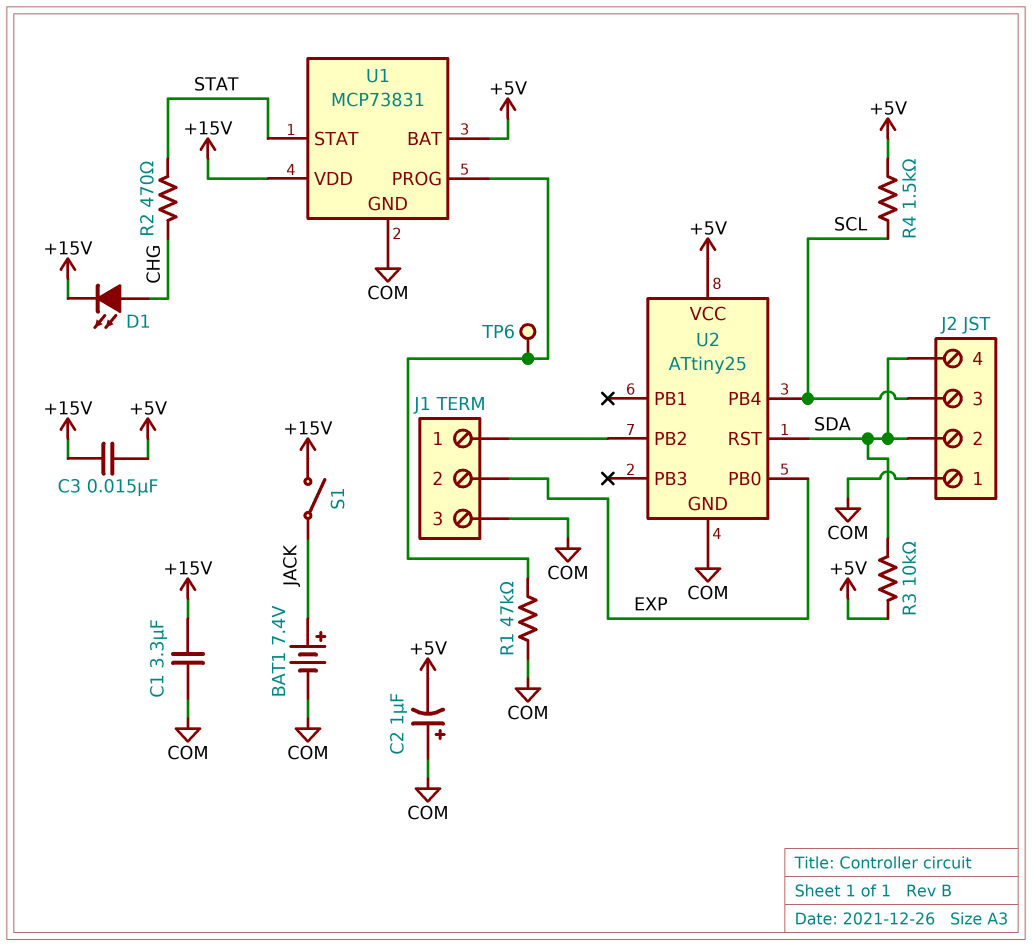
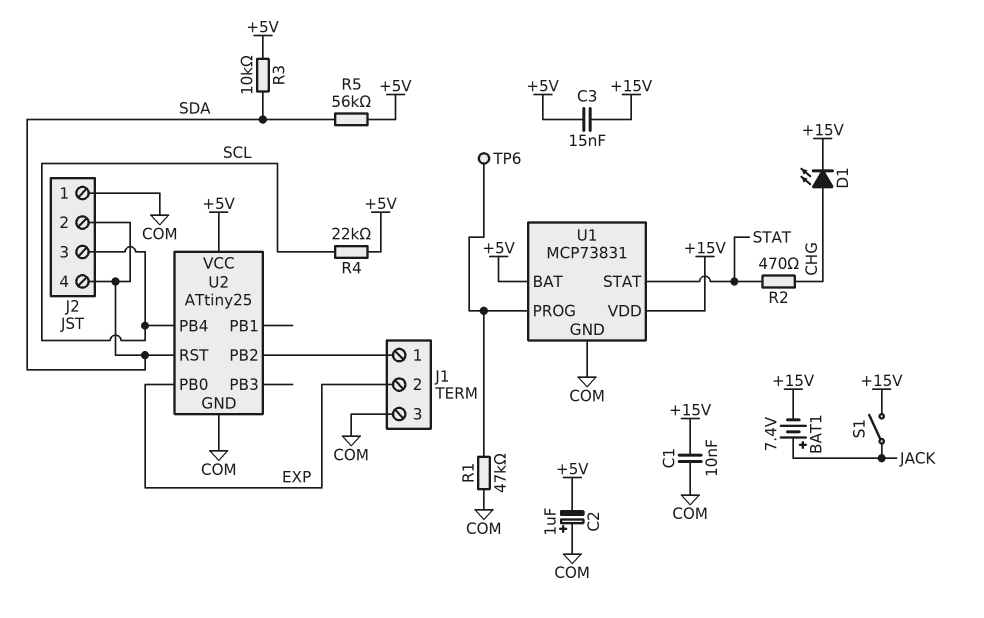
BAT1: 7.4V (plus JACK, minus COM) -> 7.4V (plus JACK, minus +15V)
C1: 3.3uF (+15V, COM) -> 10nF (+15V, COM)
R4: 1.5k (+5V, SCL) -> 22k (+5V, SCL)
R5: none -> 56k (+5V, SDA)

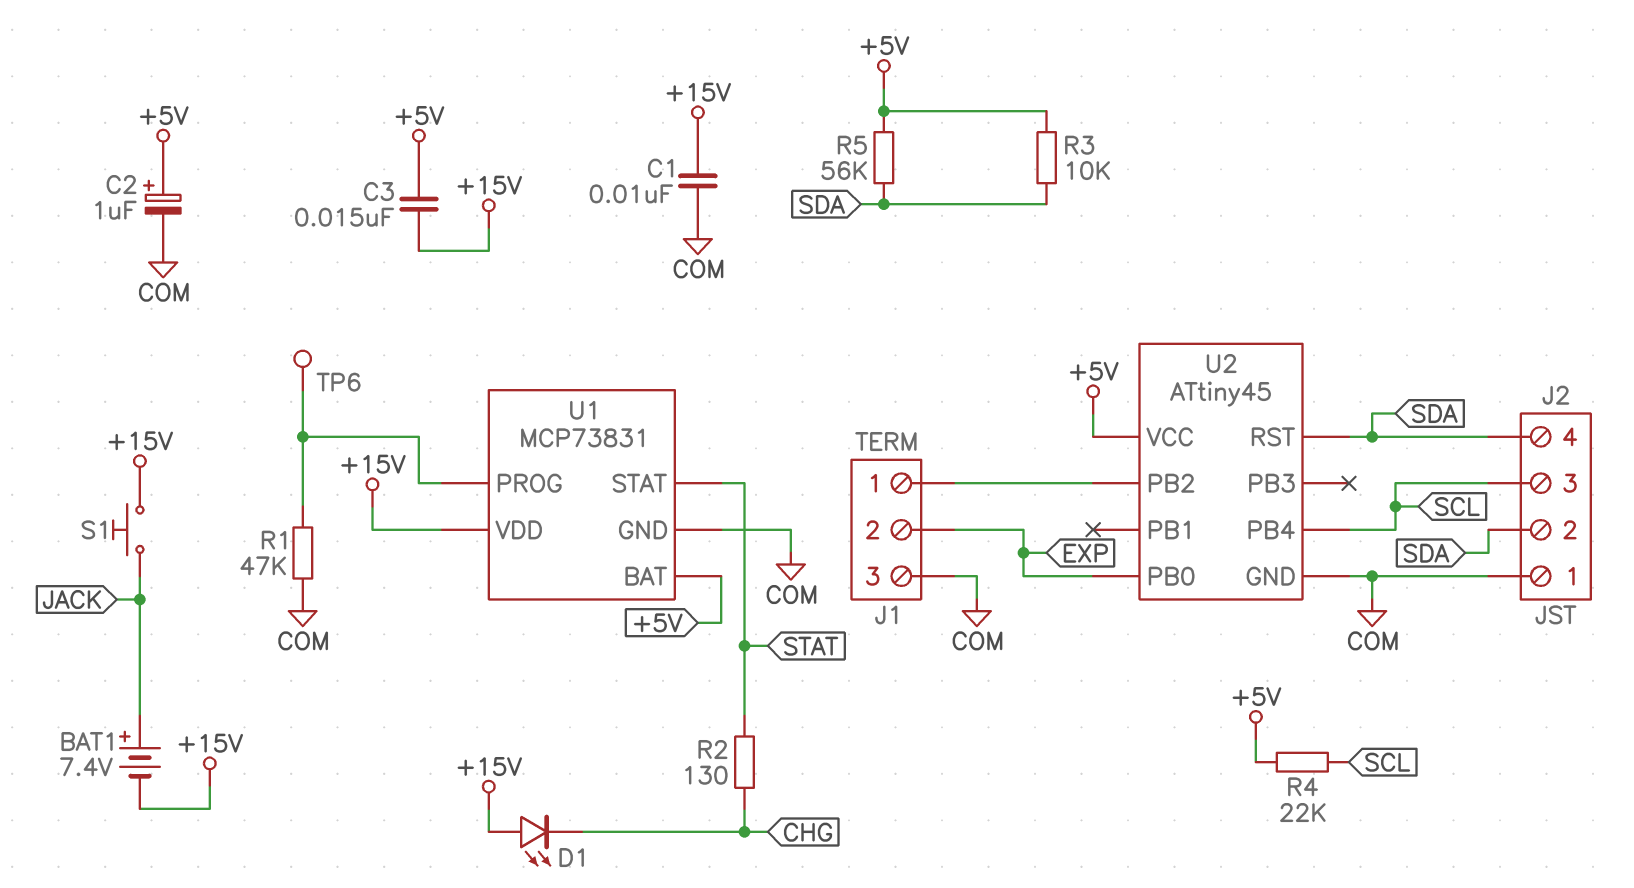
C2: 1uF (plus COM, minus +5V) -> 1uF (plus +5V, minus COM)
D1: LED (A CHG, K +15V) -> LED (A +15V, K CHG)
R2: 470 (CHG, STAT) -> 130 (CHG, STAT)
S1: switch (+15V, JACK) -> button (+15V, JACK)
U2: ATtiny25 -> ATtiny45

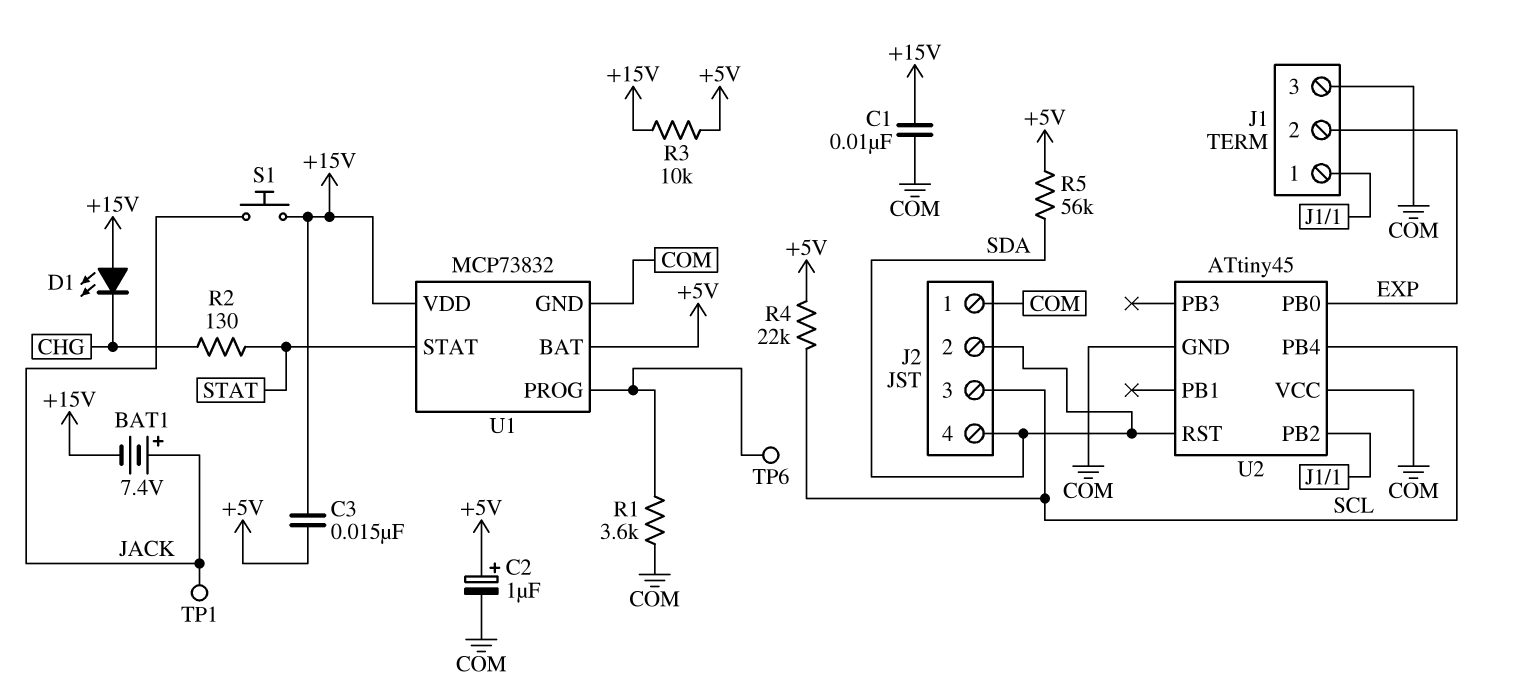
R1: 47k (COM, U1/PROG) -> 3.6k (COM, U1/PROG)
R3: 10k (+5V, SDA) -> 10k (+5V, +15V)
TP1: none -> test point (JACK)
U1: MCP73831 -> MCP73832
U2 pin VCC: +5V -> COM

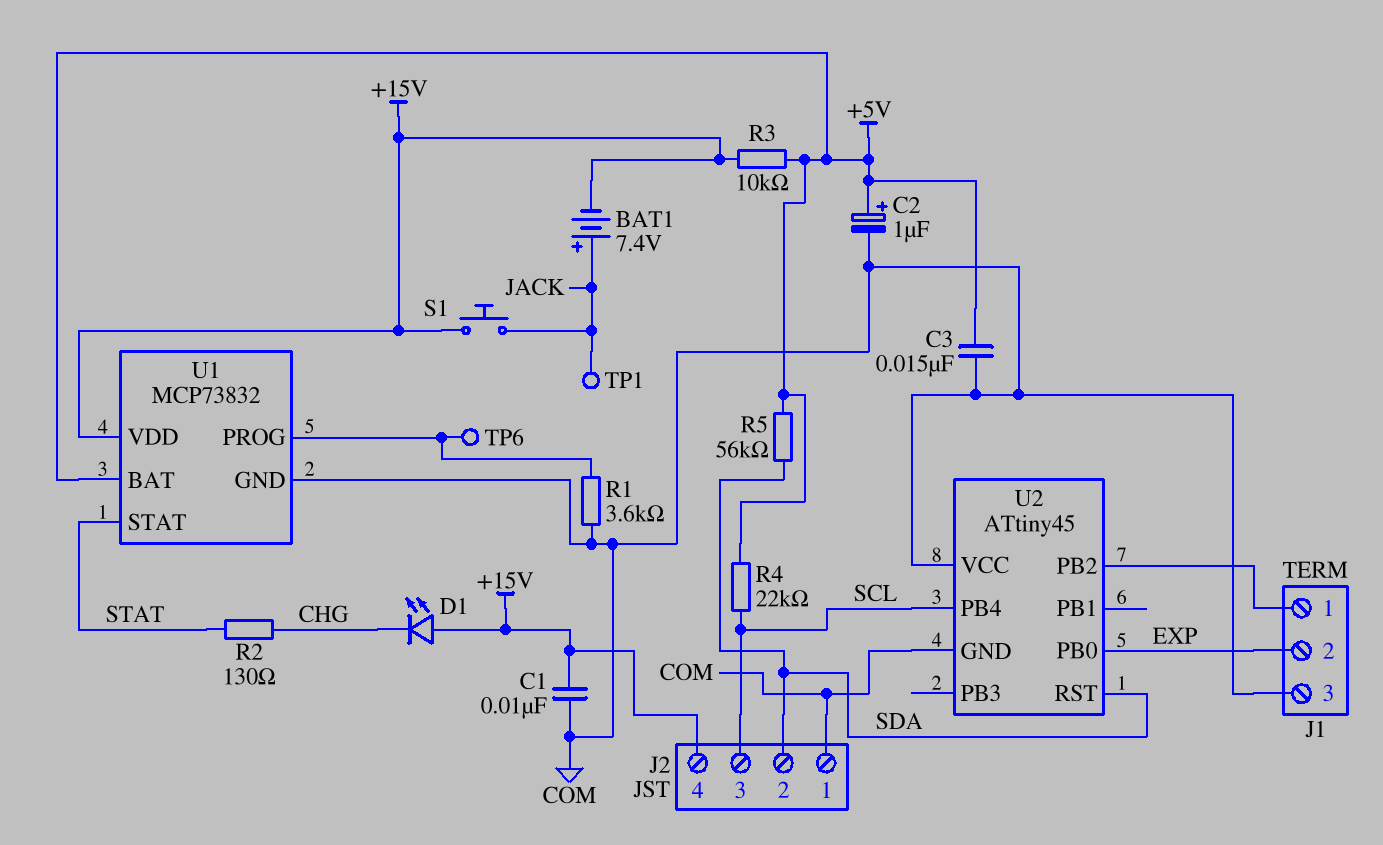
C3: 15nF (+5V, +15V) -> 15nF (+5V, COM)
J2 pin 4: SDA -> +15V

